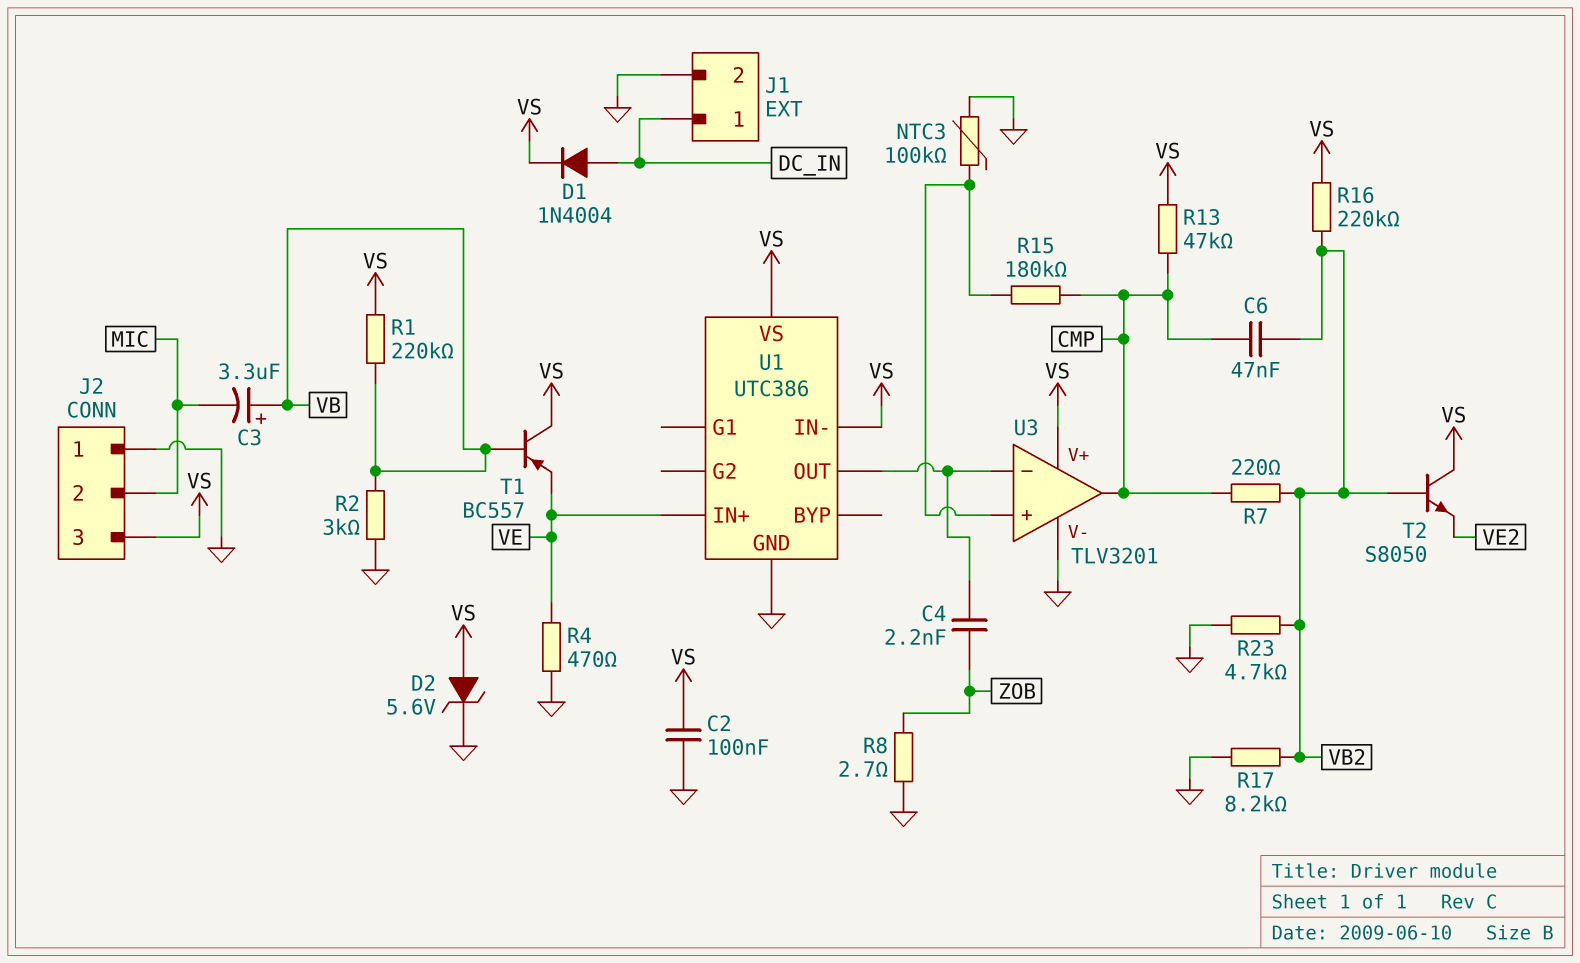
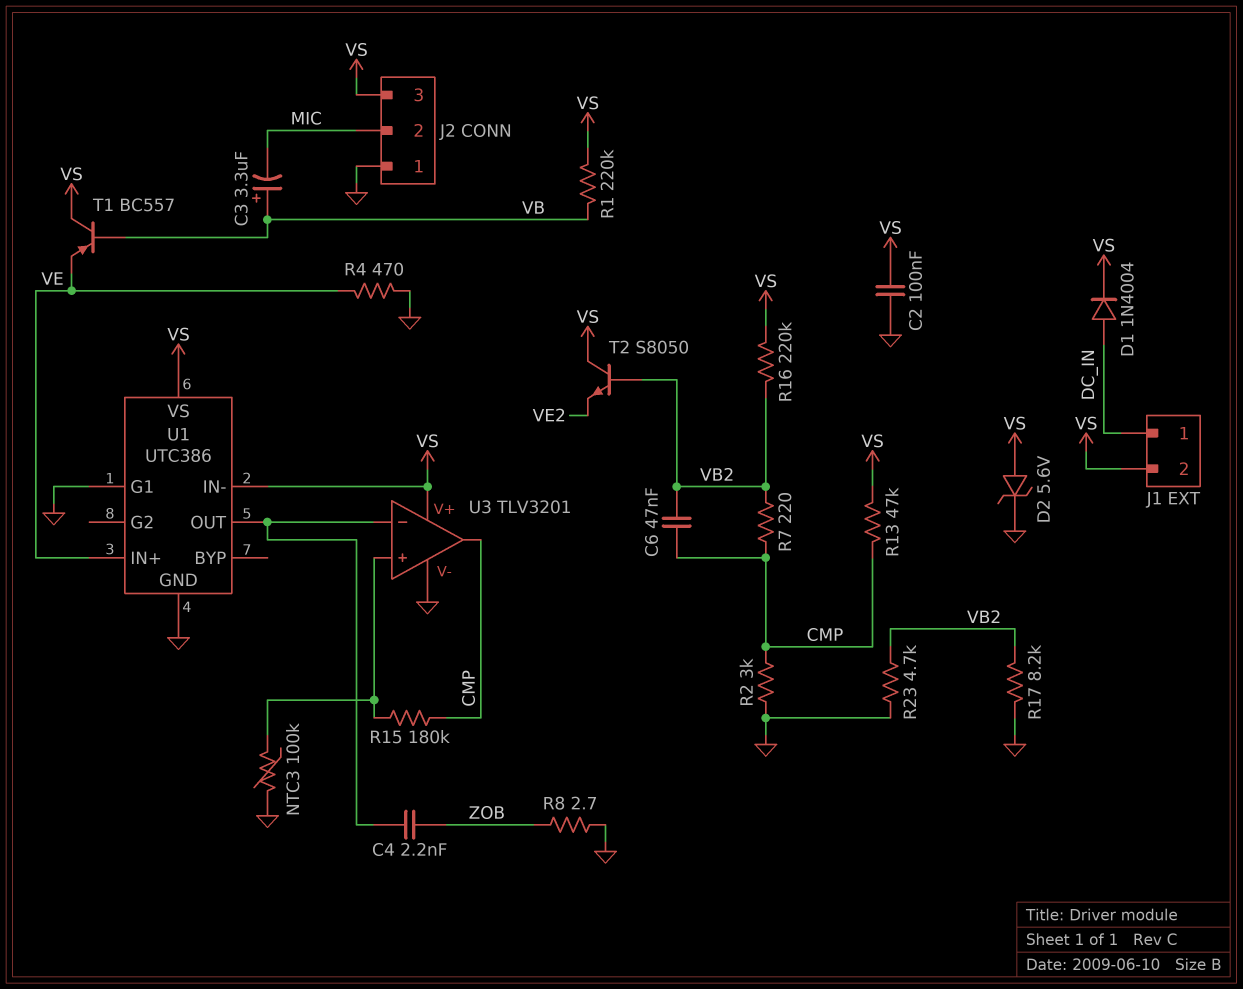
J1 pin 2: GND -> VS
R2: 3k (GND, VB) -> 3k (CMP, GND)
U1 pin G1: none -> GND

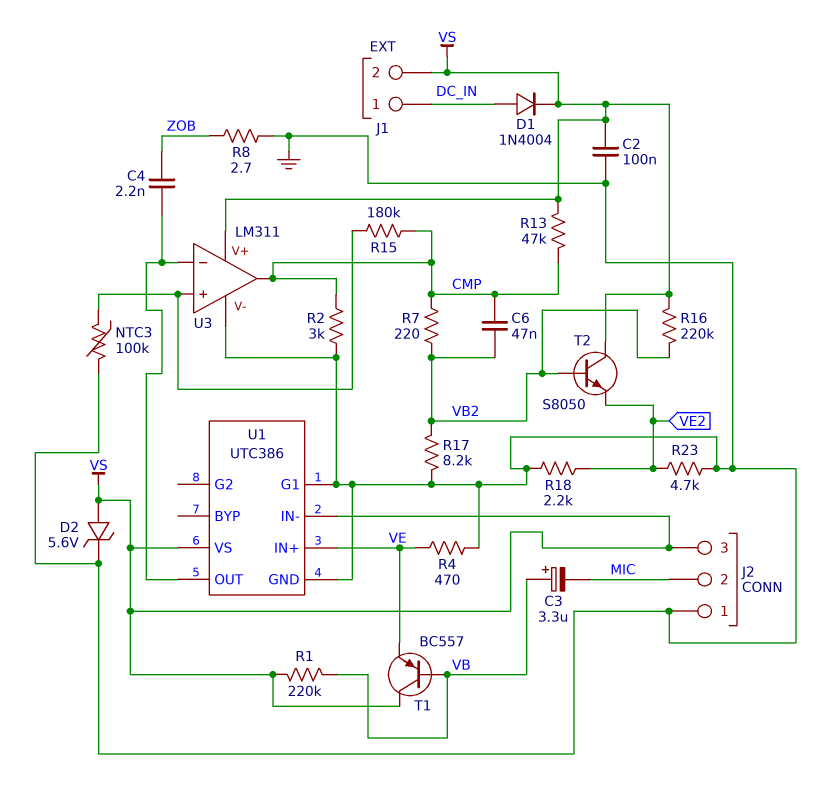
R18: none -> 2.2k (GND, VE2)
R23: 4.7k (GND, VB2) -> 4.7k (GND, VE2)
U3: TLV3201 -> LM311

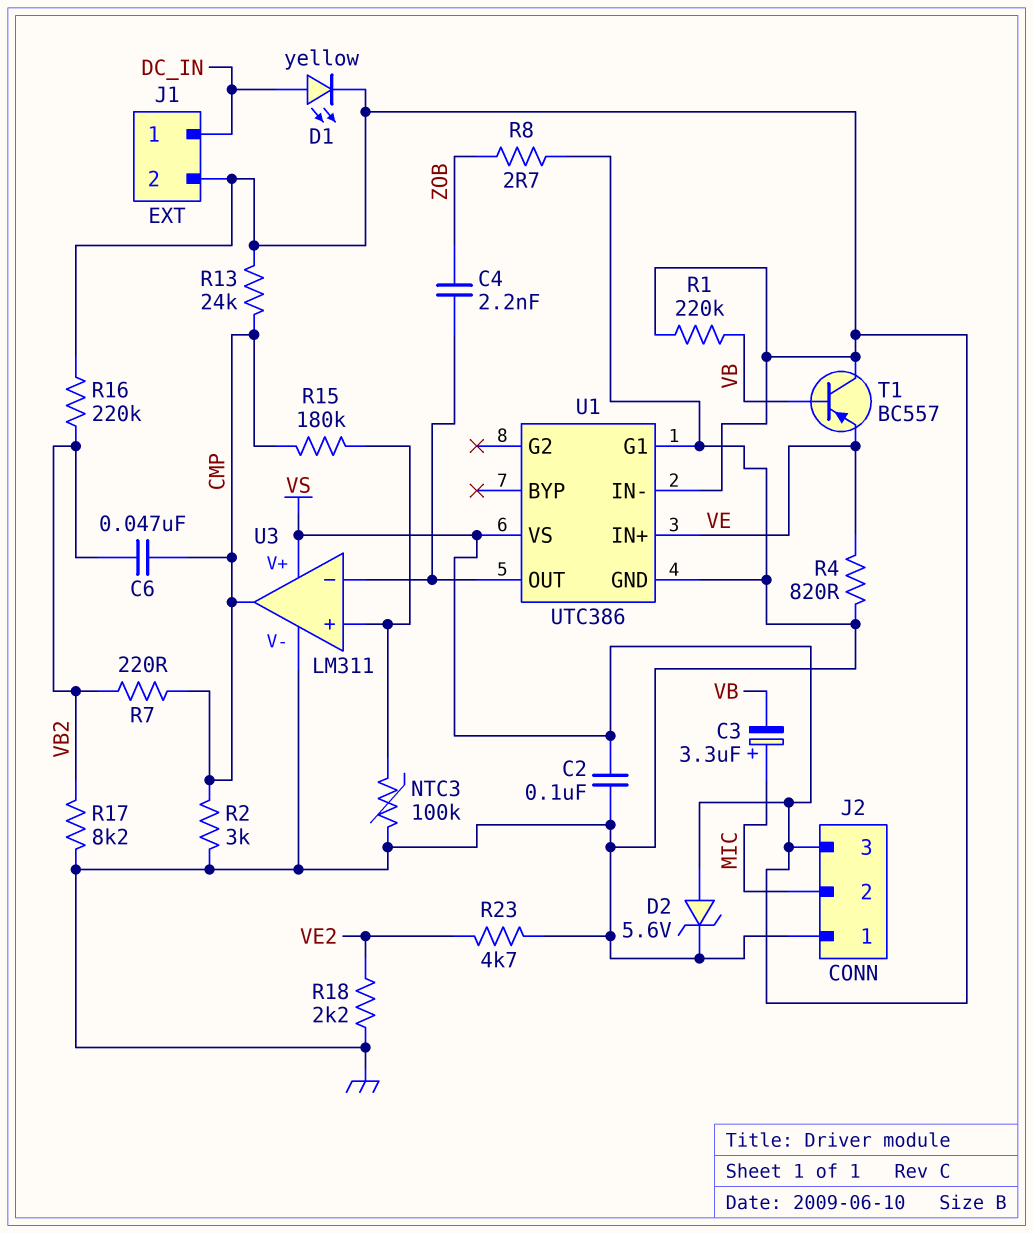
C3: 3.3uF (plus VB, minus MIC) -> 3.3uF (plus MIC, minus VB)
D1: diode 1N4004 (A DC_IN, K VS) -> LED yellow (A DC_IN, K VS)
R4: 470 (GND, VE) -> 820 (GND, VE)
R13: 47k (CMP, VS) -> 24k (CMP, VS)
T2: NPN S8050 (B VB2, C VS, E VE2) -> none

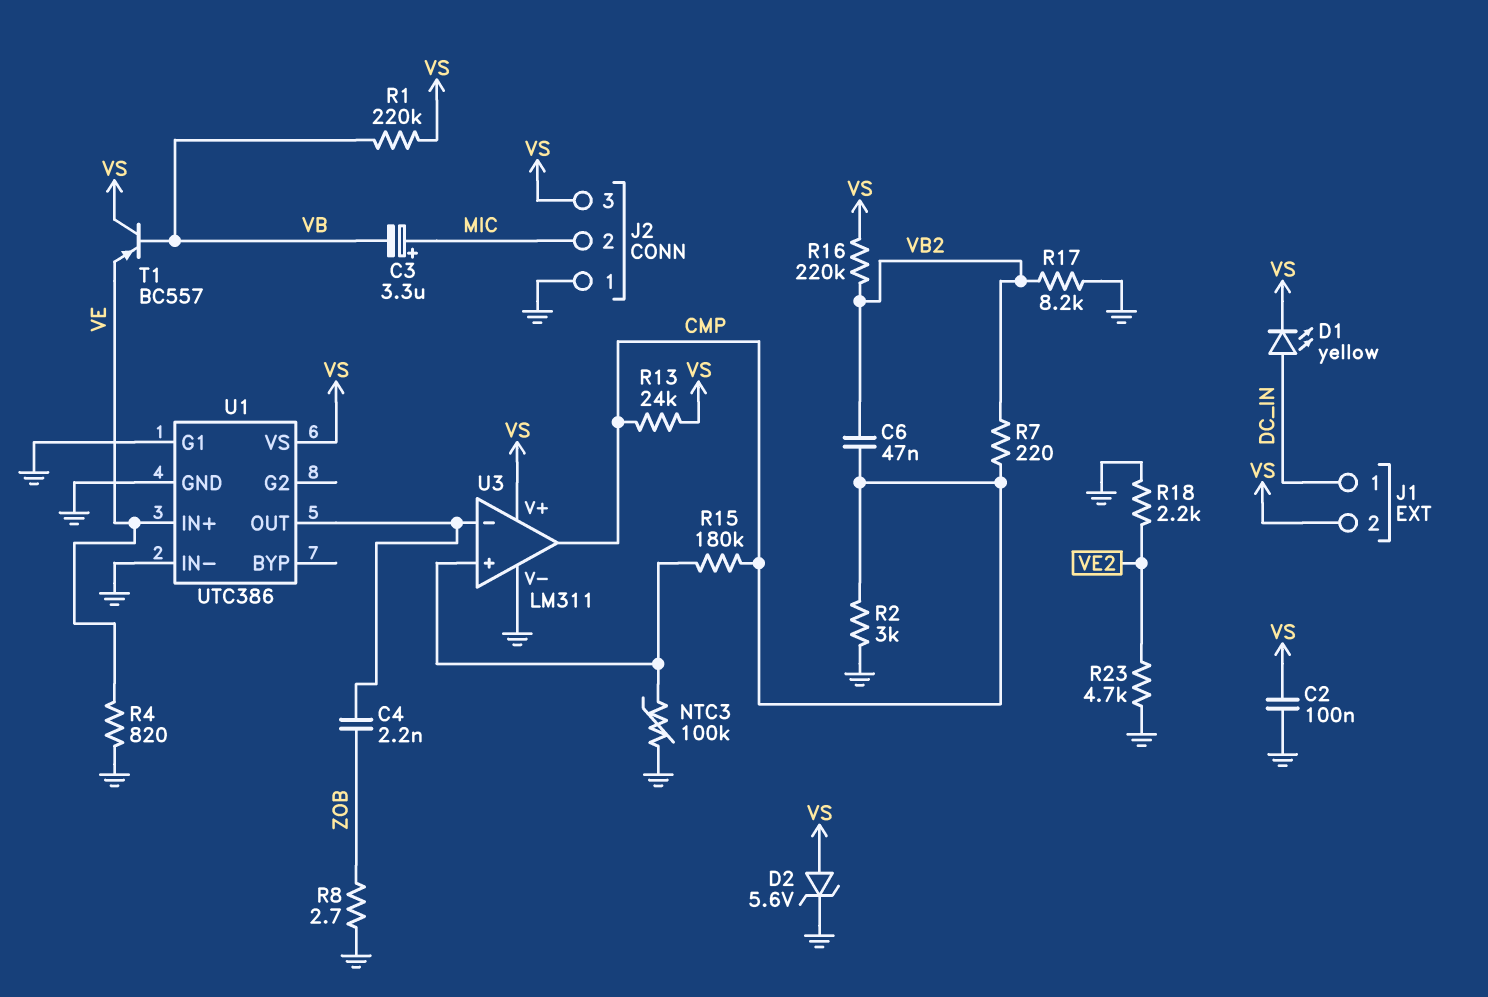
U1 pin IN-: VS -> GND

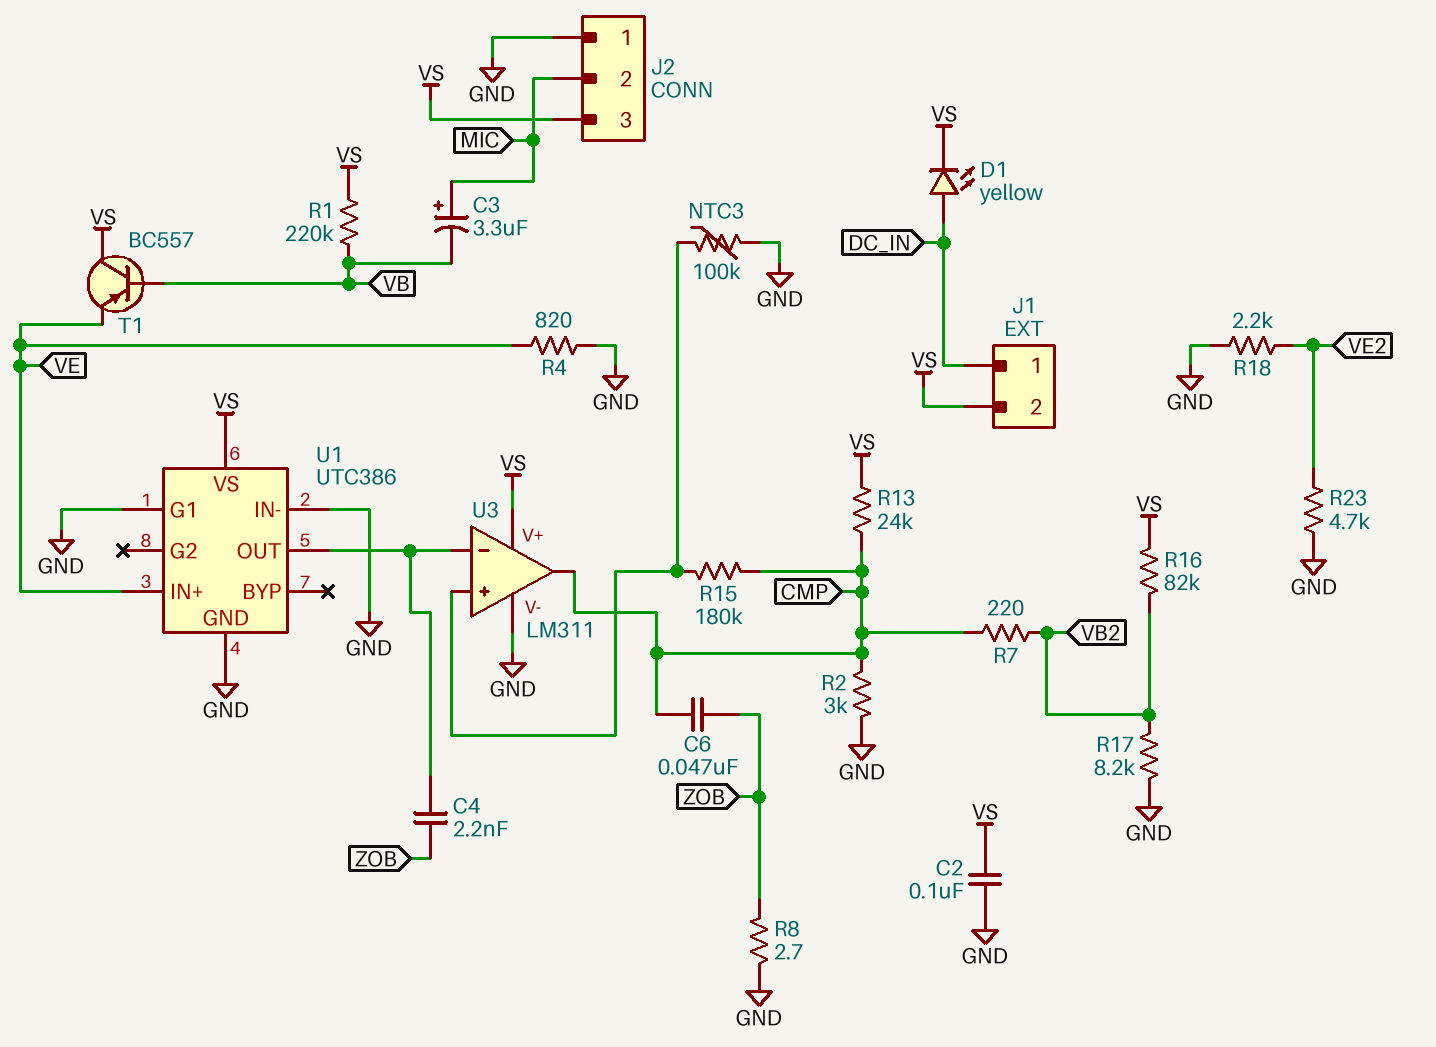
C6: 47nF (CMP, VB2) -> 47nF (CMP, ZOB)
D2: zener 5.6V (A VS, K GND) -> none
R16: 220k (VB2, VS) -> 82k (VB2, VS)

